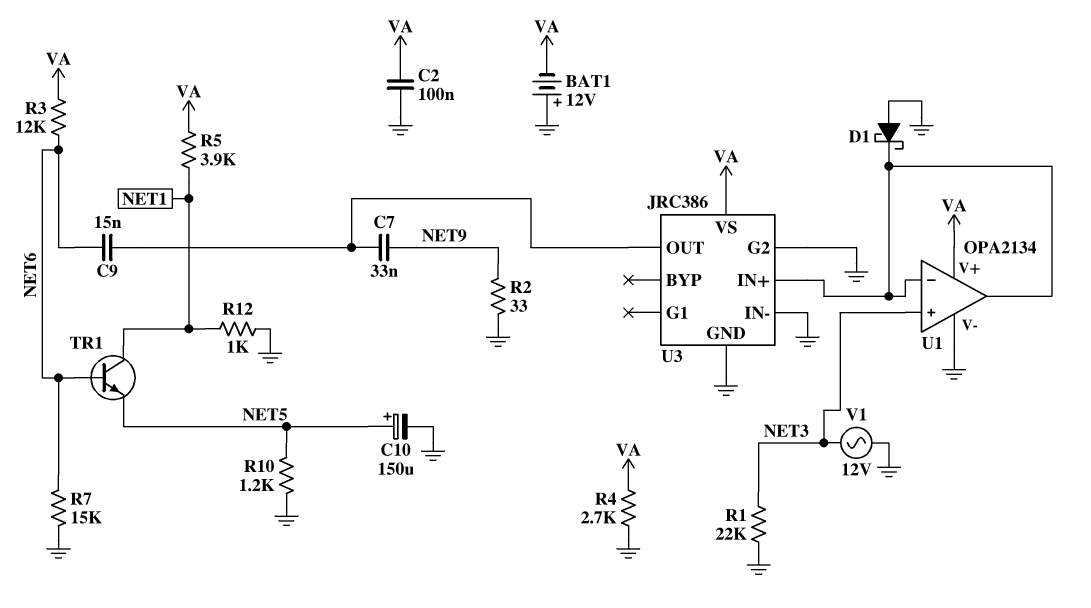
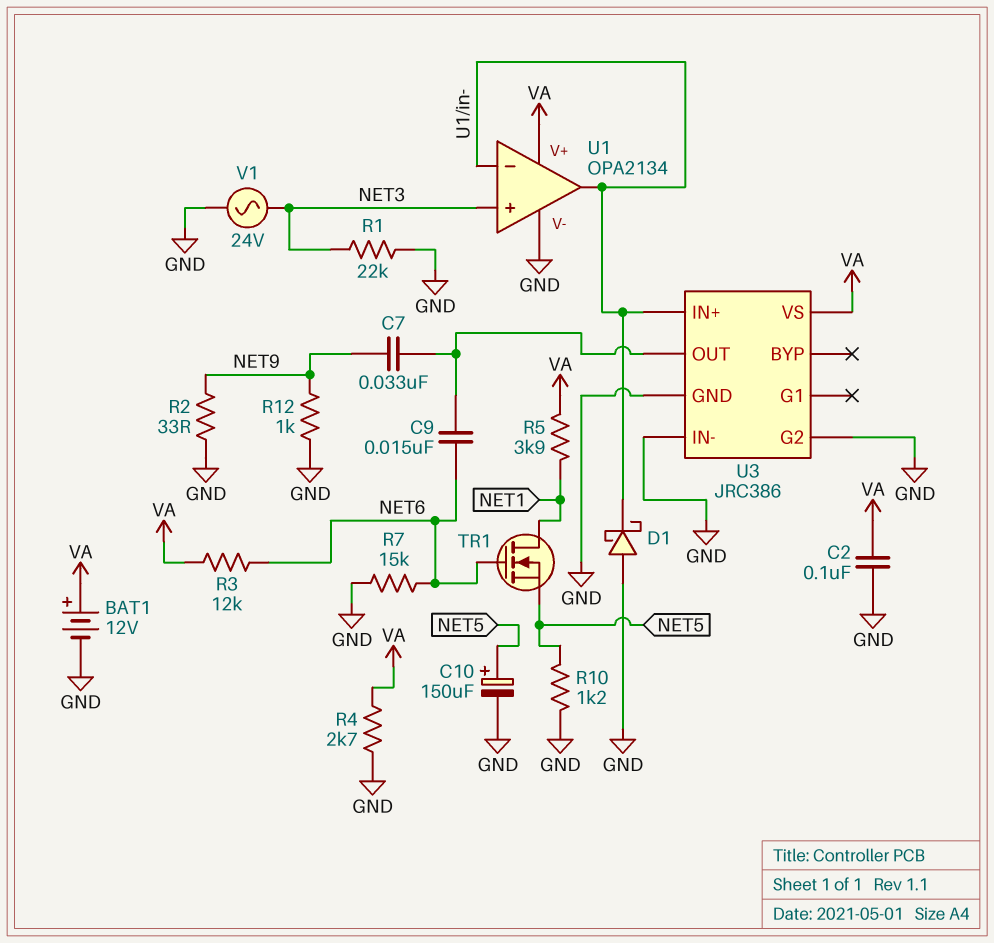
BAT1: 12V (plus GND, minus VA) -> 12V (plus VA, minus GND)
R12: 1k (GND, NET1) -> 1k (GND, NET9)
TR1: NPN (B NET6, C NET1, E NET5) -> NMOS (G NET6, D NET1, S NET5)
V1: AC 12V (GND, NET3) -> AC 24V (GND, NET3)

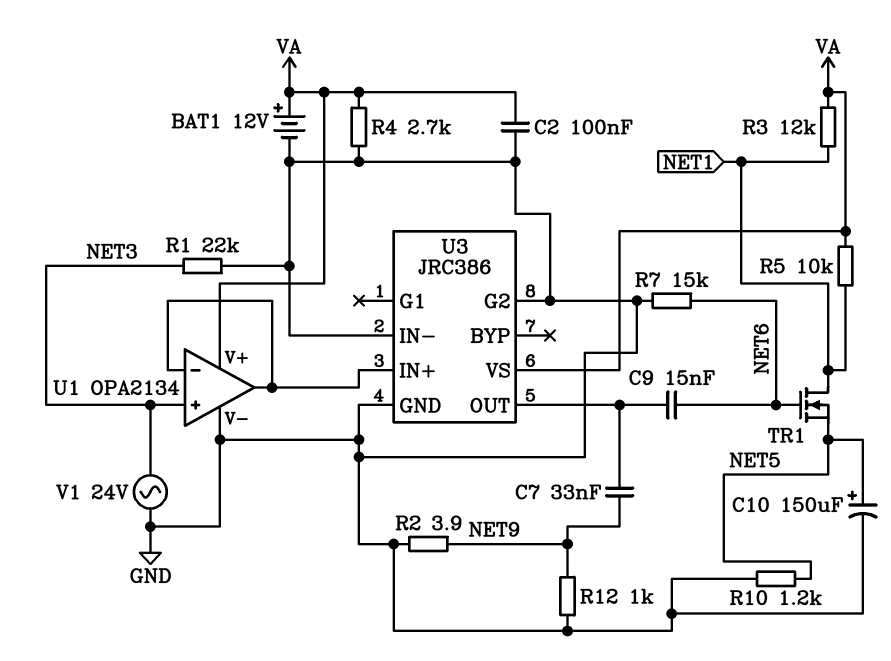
D1: schottky (A GND, K U1/in-) -> none
R2: 33 (GND, NET9) -> 3.9 (GND, NET9)
R3: 12k (NET6, VA) -> 12k (NET1, VA)
R5: 3.9k (NET1, VA) -> 10k (NET1, VA)

